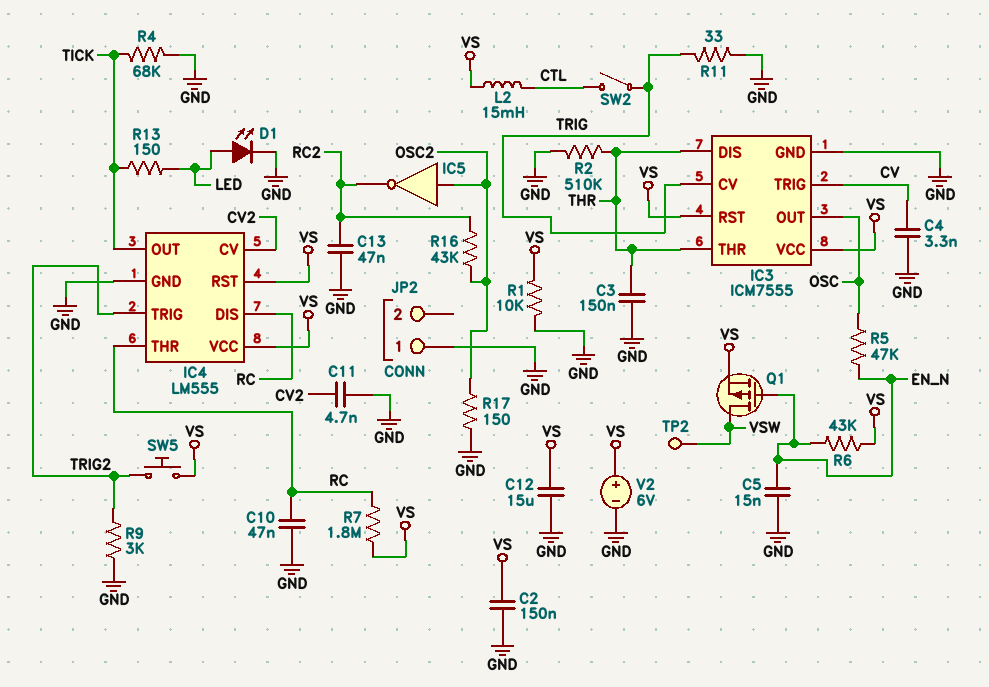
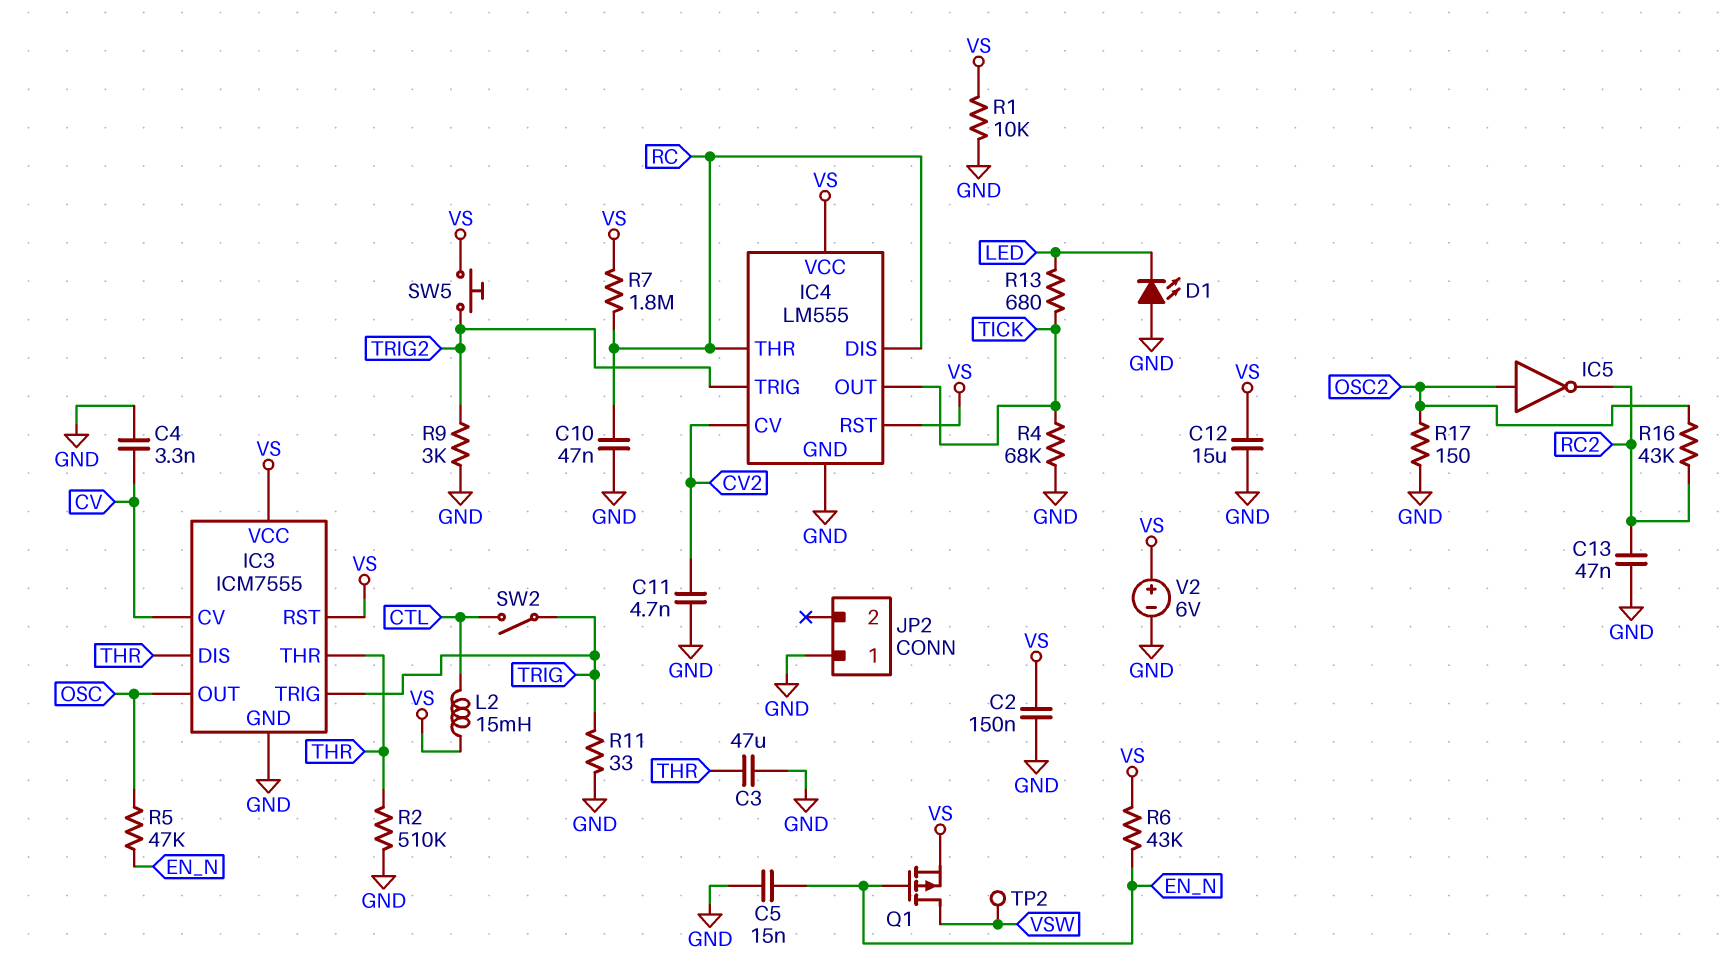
C3: 150nF (GND, THR) -> 47uF (GND, THR)
D1: LED (A LED, K GND) -> LED (A GND, K LED)
IC3 pin CV: TRIG -> CV
IC3 pin TRIG: CV -> TRIG
R13: 150 (LED, TICK) -> 680 (LED, TICK)

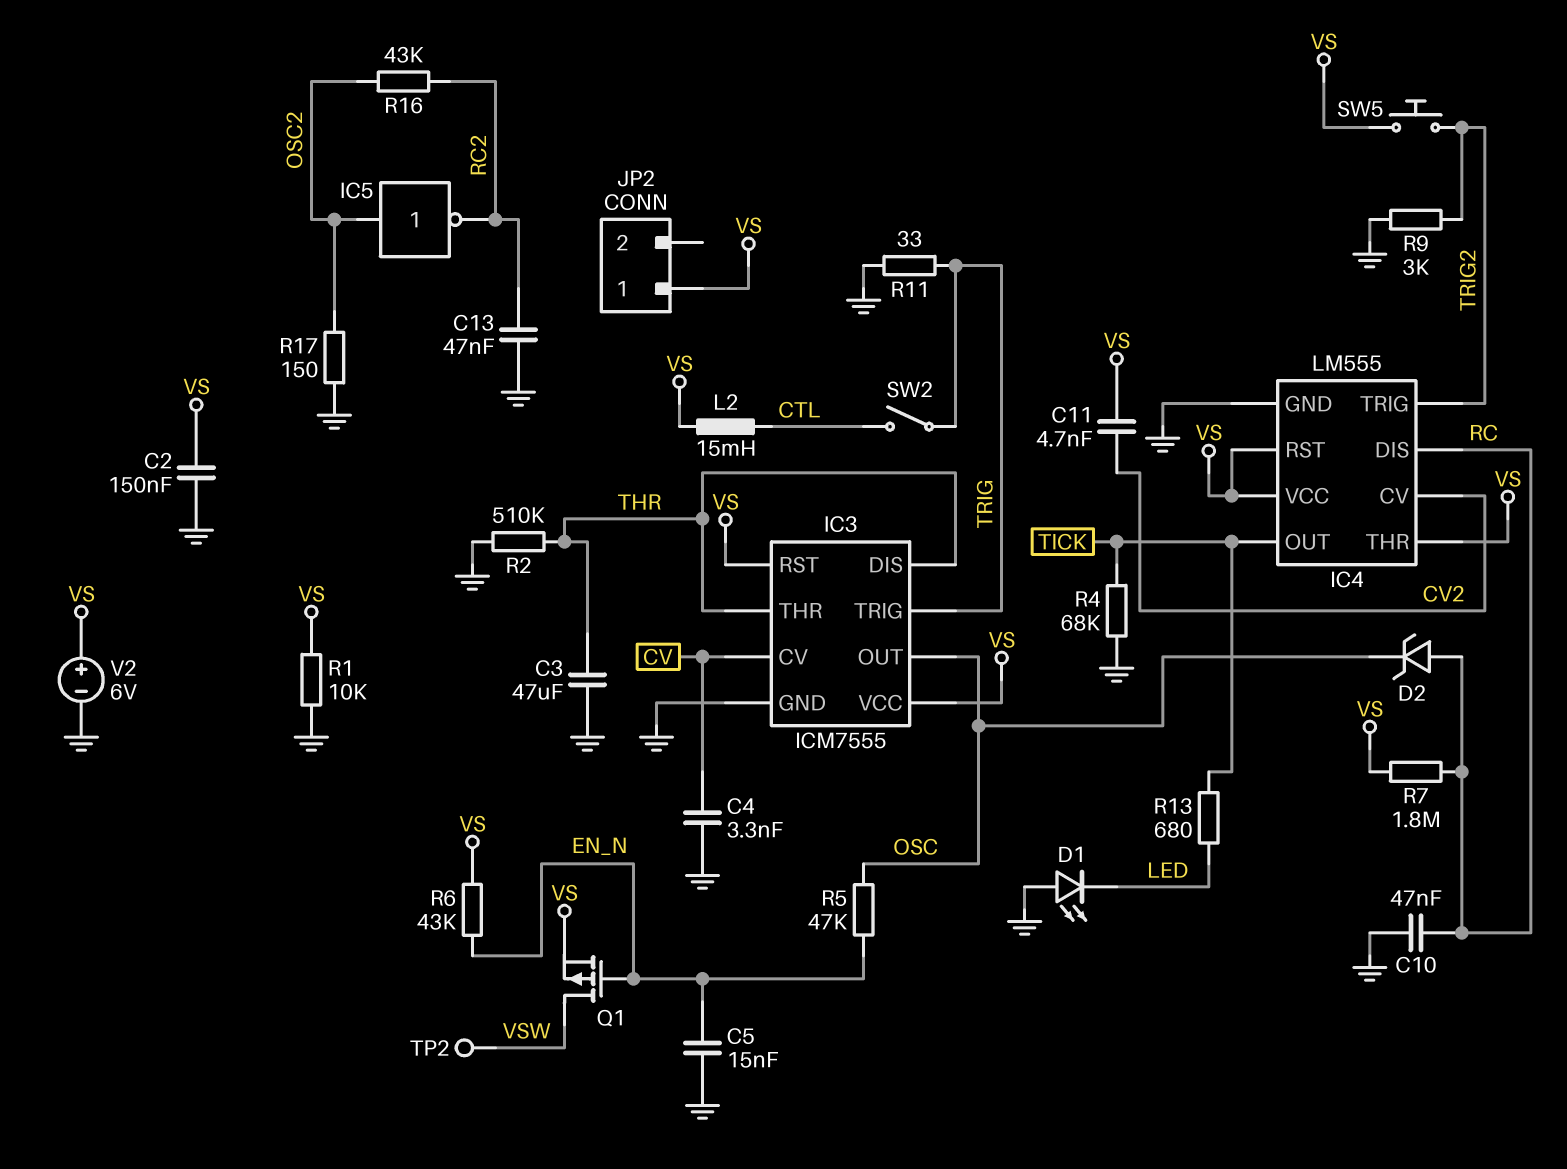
C11: 4.7nF (CV2, GND) -> 4.7nF (CV2, VS)
C12: 15uF (GND, VS) -> none
D2: none -> zener (A RC, K OSC)
IC4 pin THR: RC -> VS
JP2 pin 1: GND -> VS

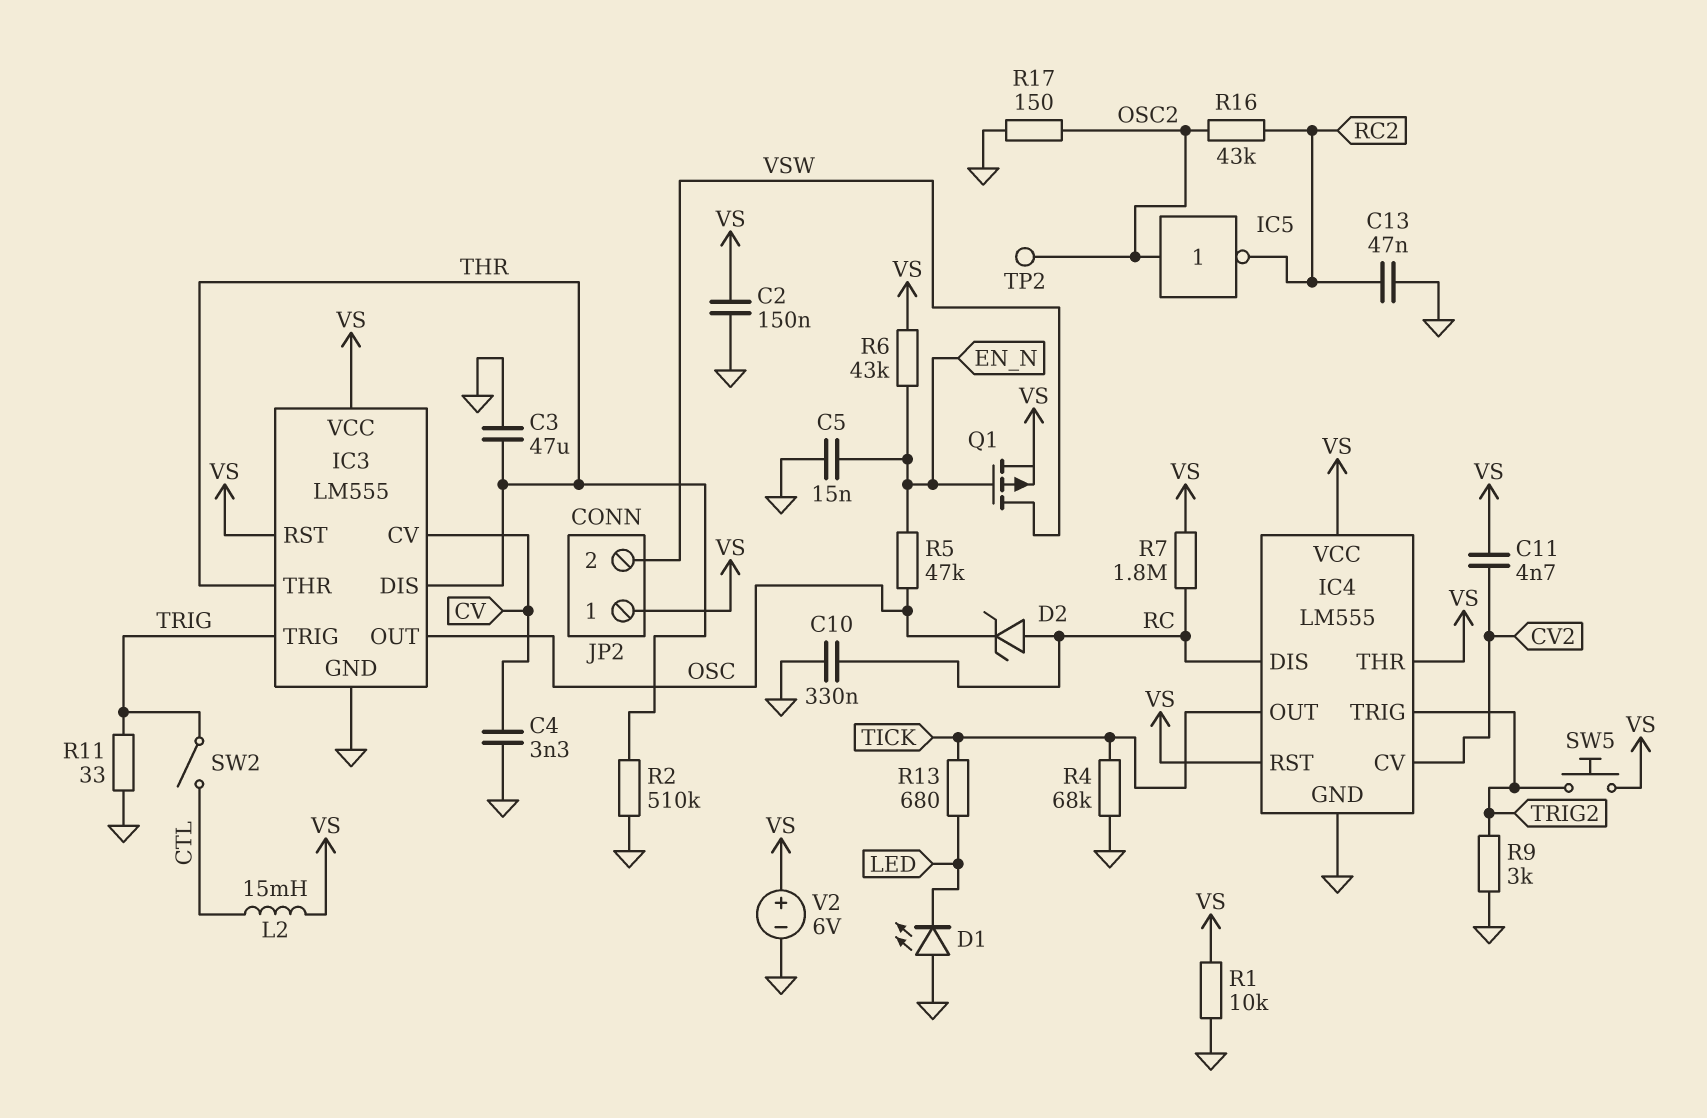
C10: 47nF (GND, RC) -> 330nF (GND, RC)
IC3: ICM7555 -> LM555
JP2 pin 2: none -> VSW
TP2: test point (VSW) -> test point (OSC2)

